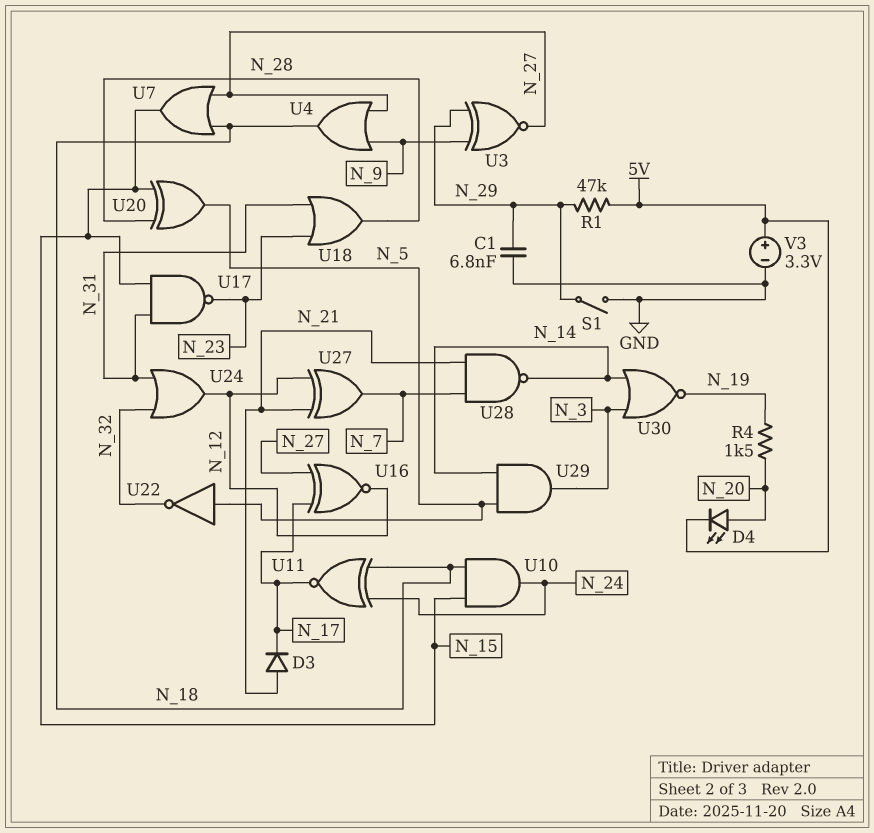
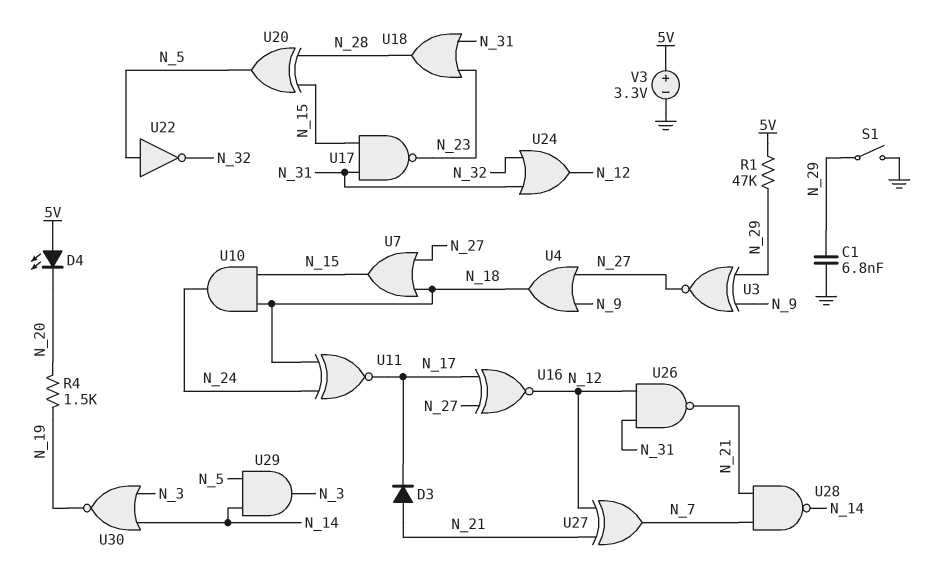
D4: LED (A N_20, K 5V) -> LED (A 5V, K N_20)
U26: none -> NAND (in N_12, in N_31, out N_21)

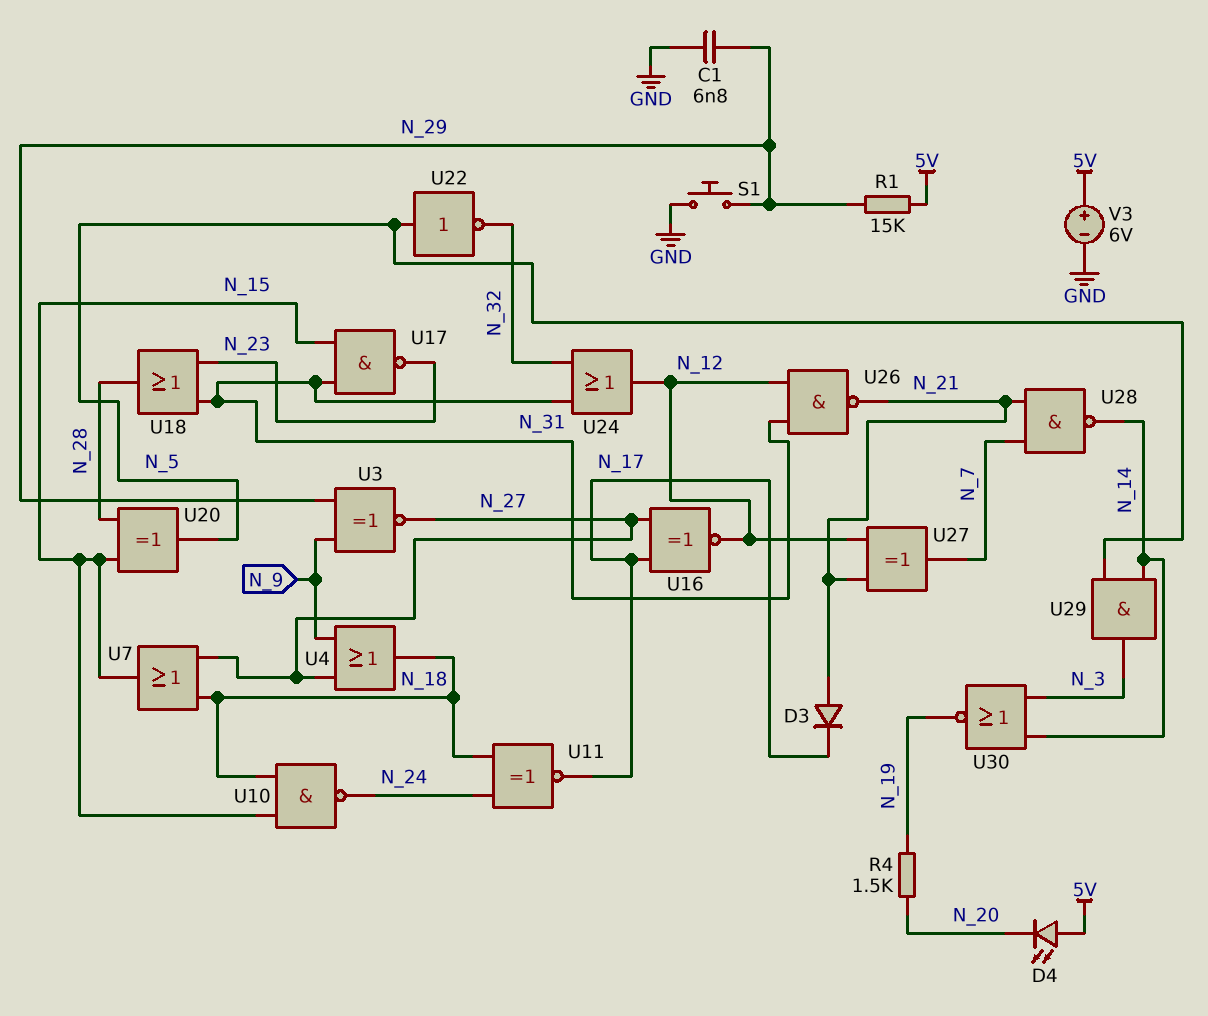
R1: 47k (5V, N_29) -> 15k (5V, N_29)
S1: switch (GND, N_29) -> button (GND, N_29)
U10: AND (in N_15, in N_18, out N_24) -> NAND (in N_15, in N_18, out N_24)
V3: 3.3V (plus 5V, minus GND) -> 6V (plus 5V, minus GND)

